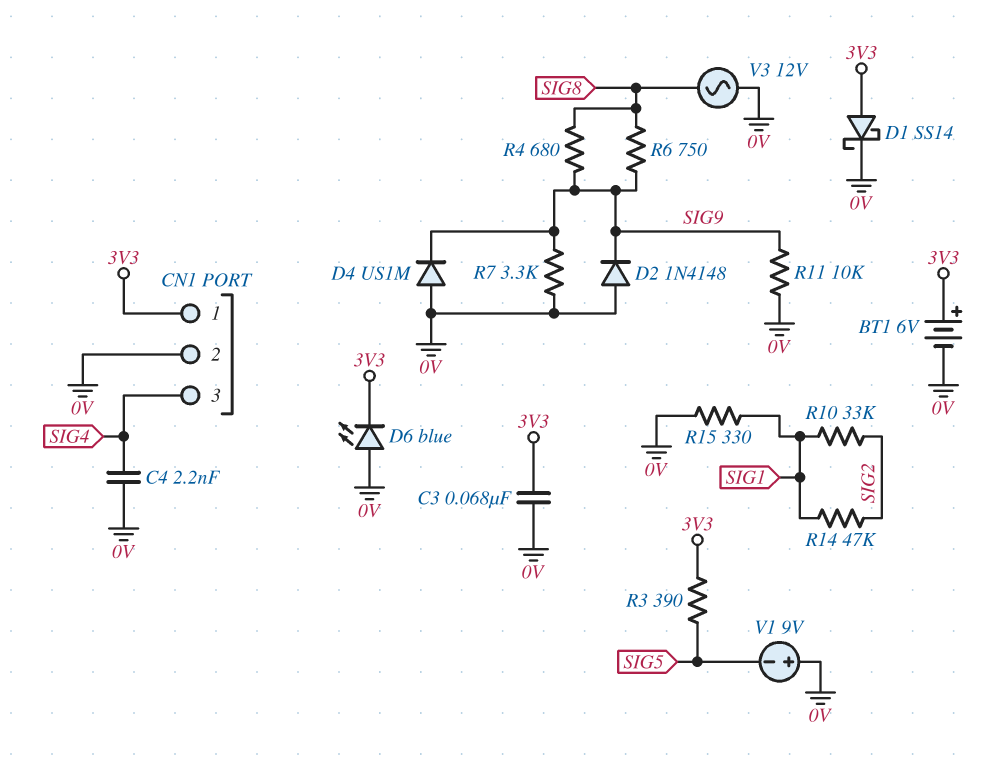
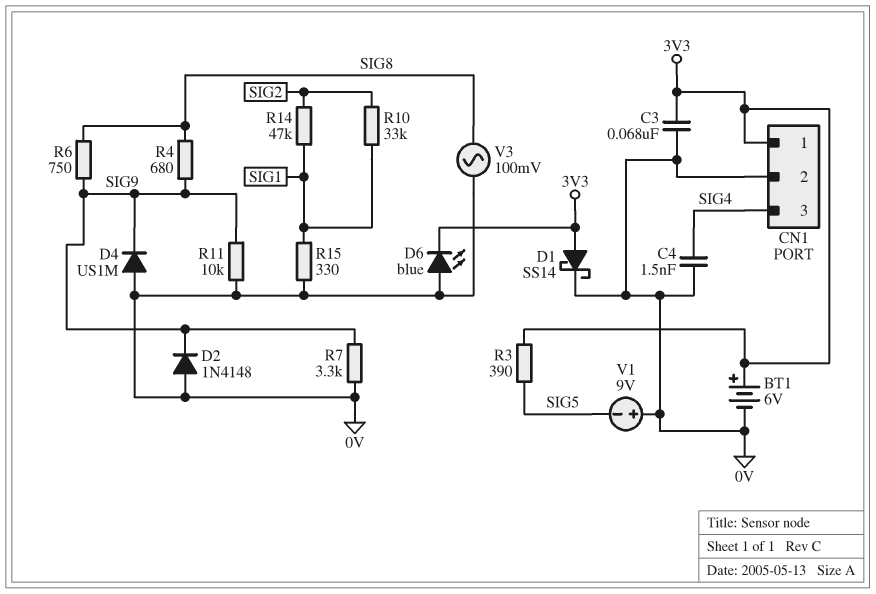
C4: 2.2nF (0V, SIG4) -> 1.5nF (0V, SIG4)
V3: AC 12V (0V, SIG8) -> AC 100mV (0V, SIG8)

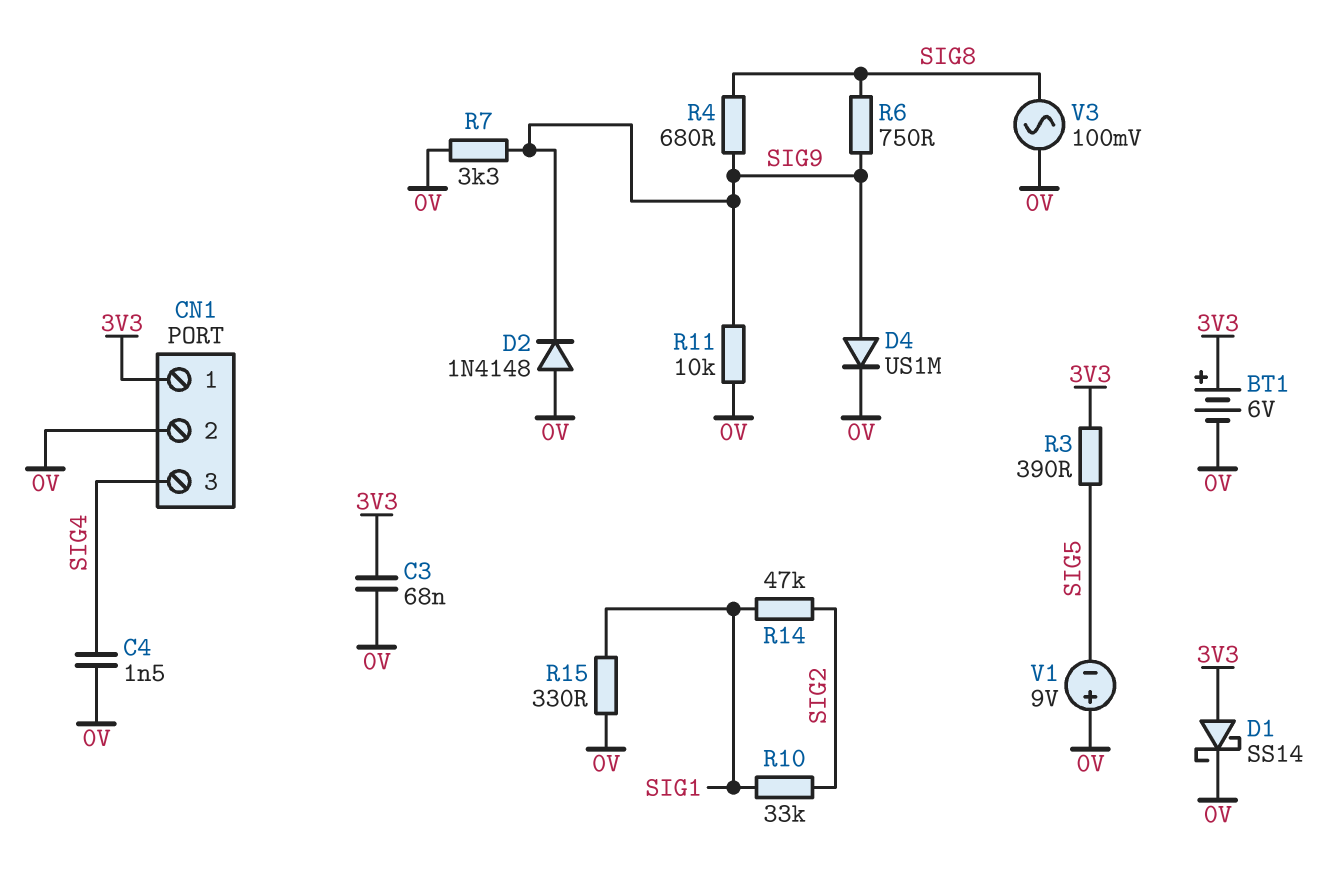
D4: diode US1M (A 0V, K SIG9) -> diode US1M (A SIG9, K 0V)
D6: LED blue (A 0V, K 3V3) -> none

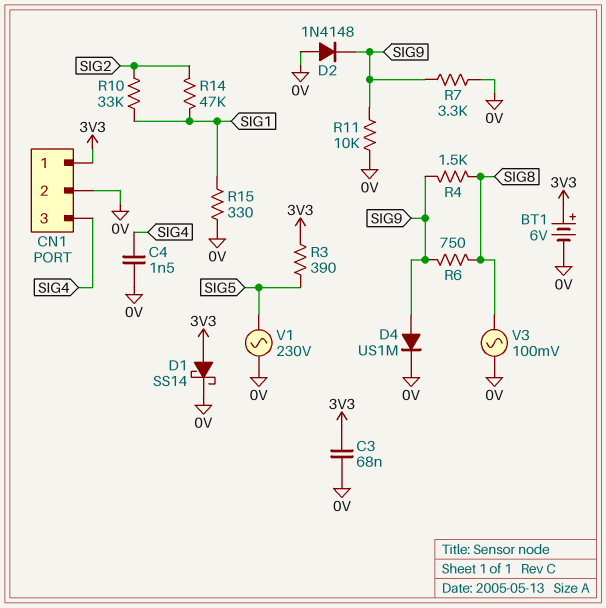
R4: 680 (SIG8, SIG9) -> 1.5k (SIG8, SIG9)
V1: 9V (plus 0V, minus SIG5) -> AC 230V (0V, SIG5)

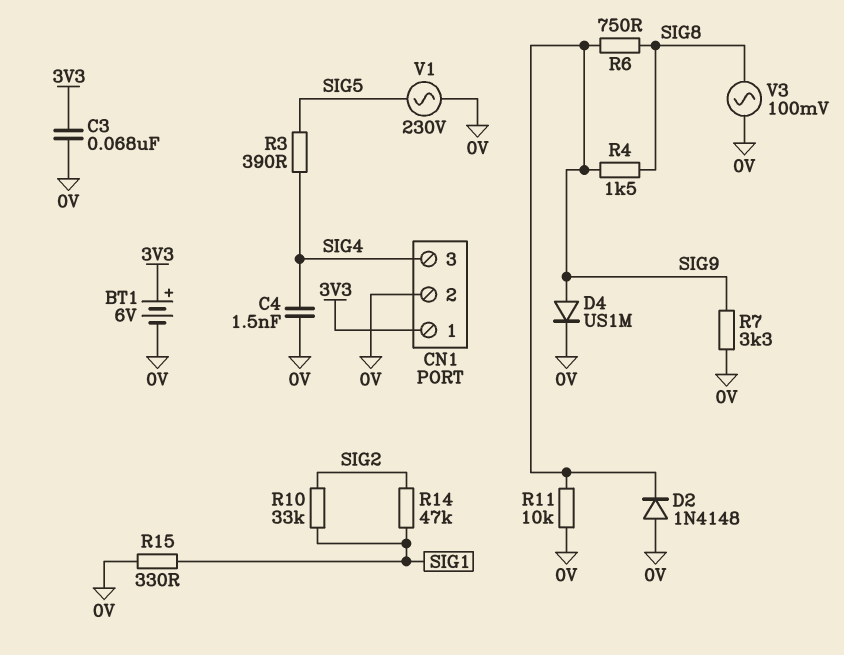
D1: schottky SS14 (A 3V3, K 0V) -> none
R3: 390 (3V3, SIG5) -> 390 (SIG4, SIG5)

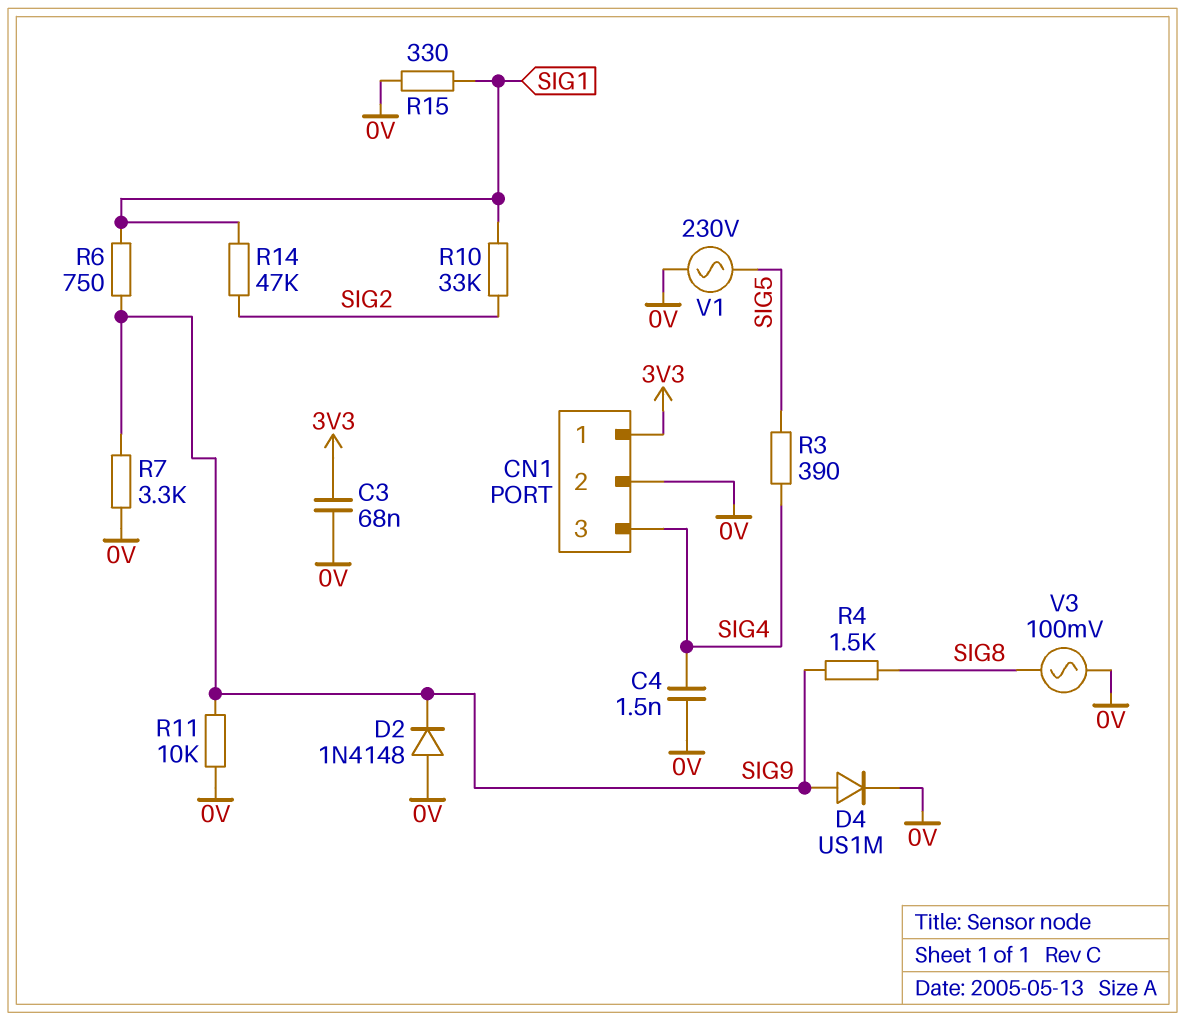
BT1: 6V (plus 3V3, minus 0V) -> none
R6: 750 (SIG8, SIG9) -> 750 (SIG1, SIG9)

